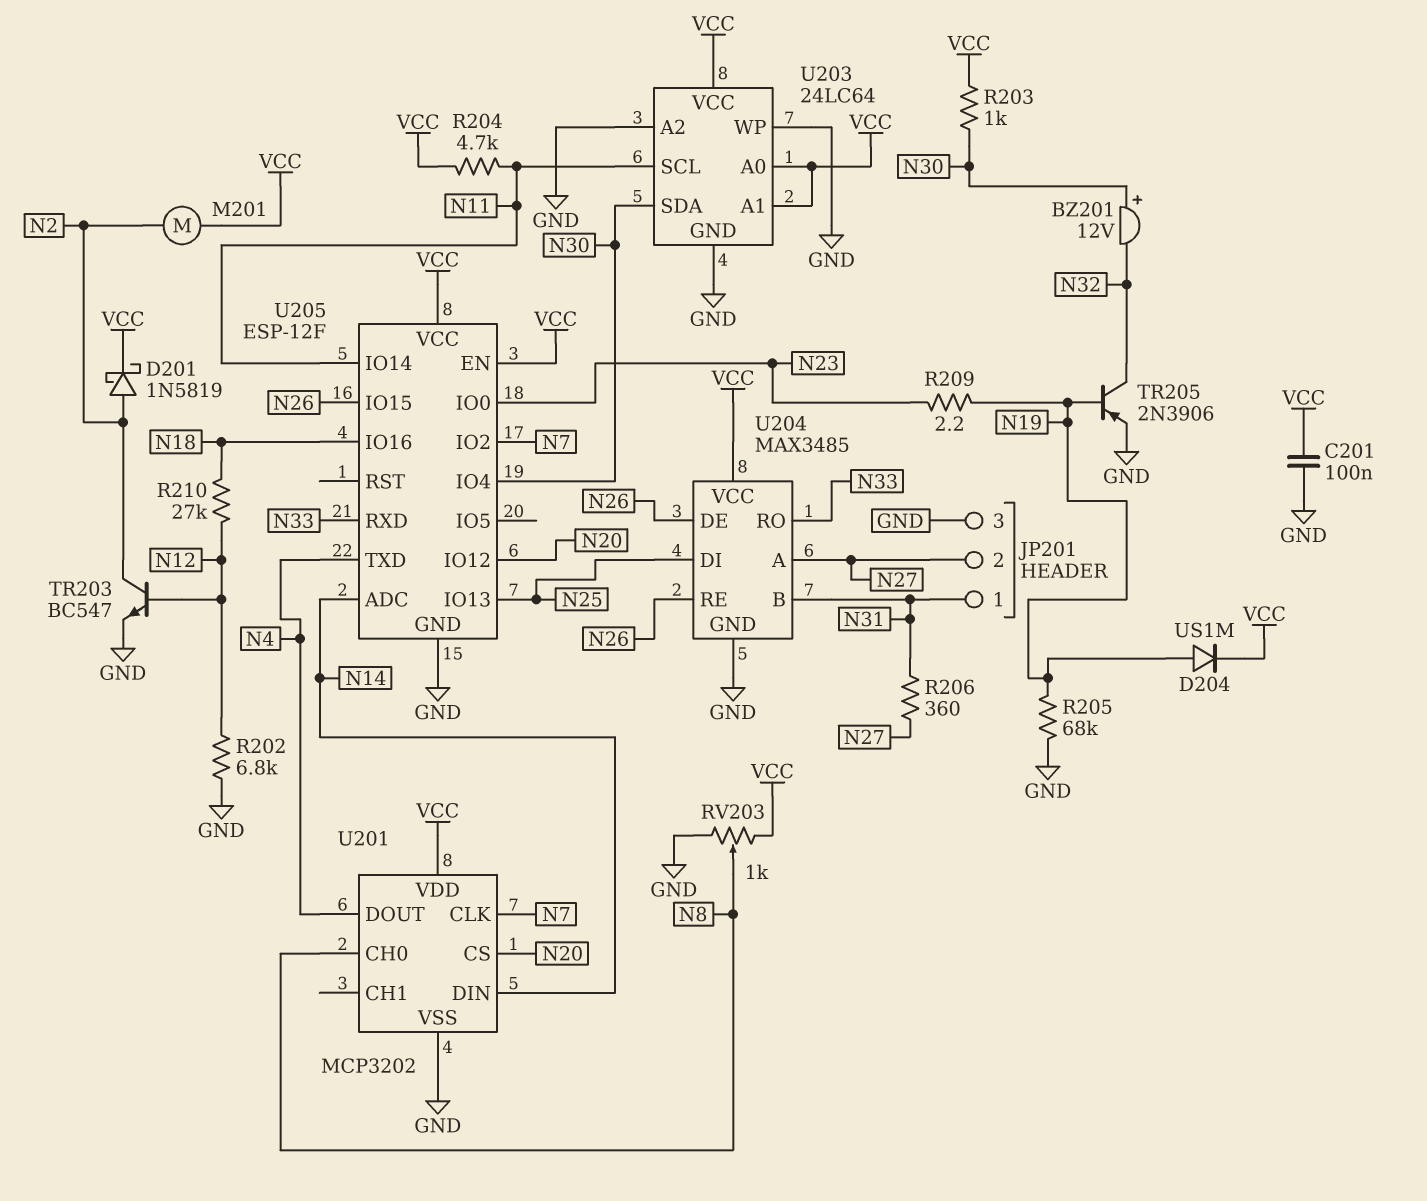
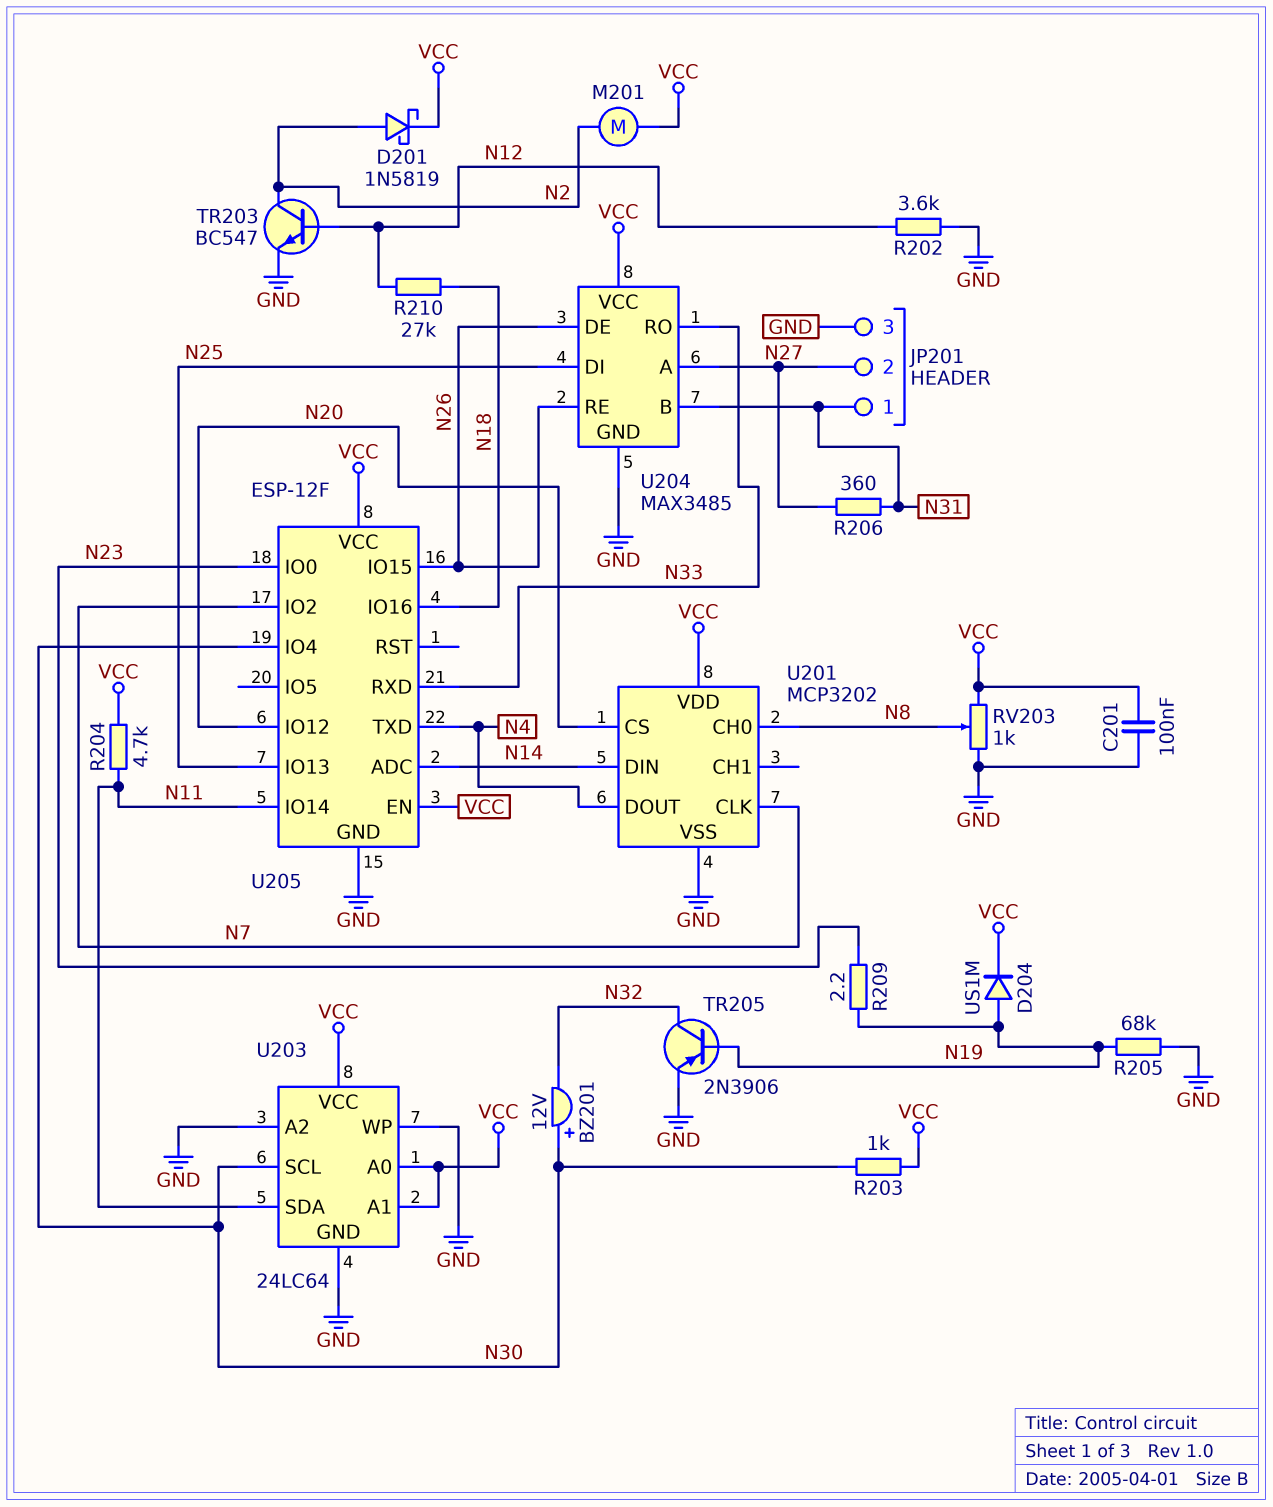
R202: 6.8k (GND, N12) -> 3.6k (GND, N12)
U203 pin SCL: N11 -> N30
U203 pin SDA: N30 -> N11

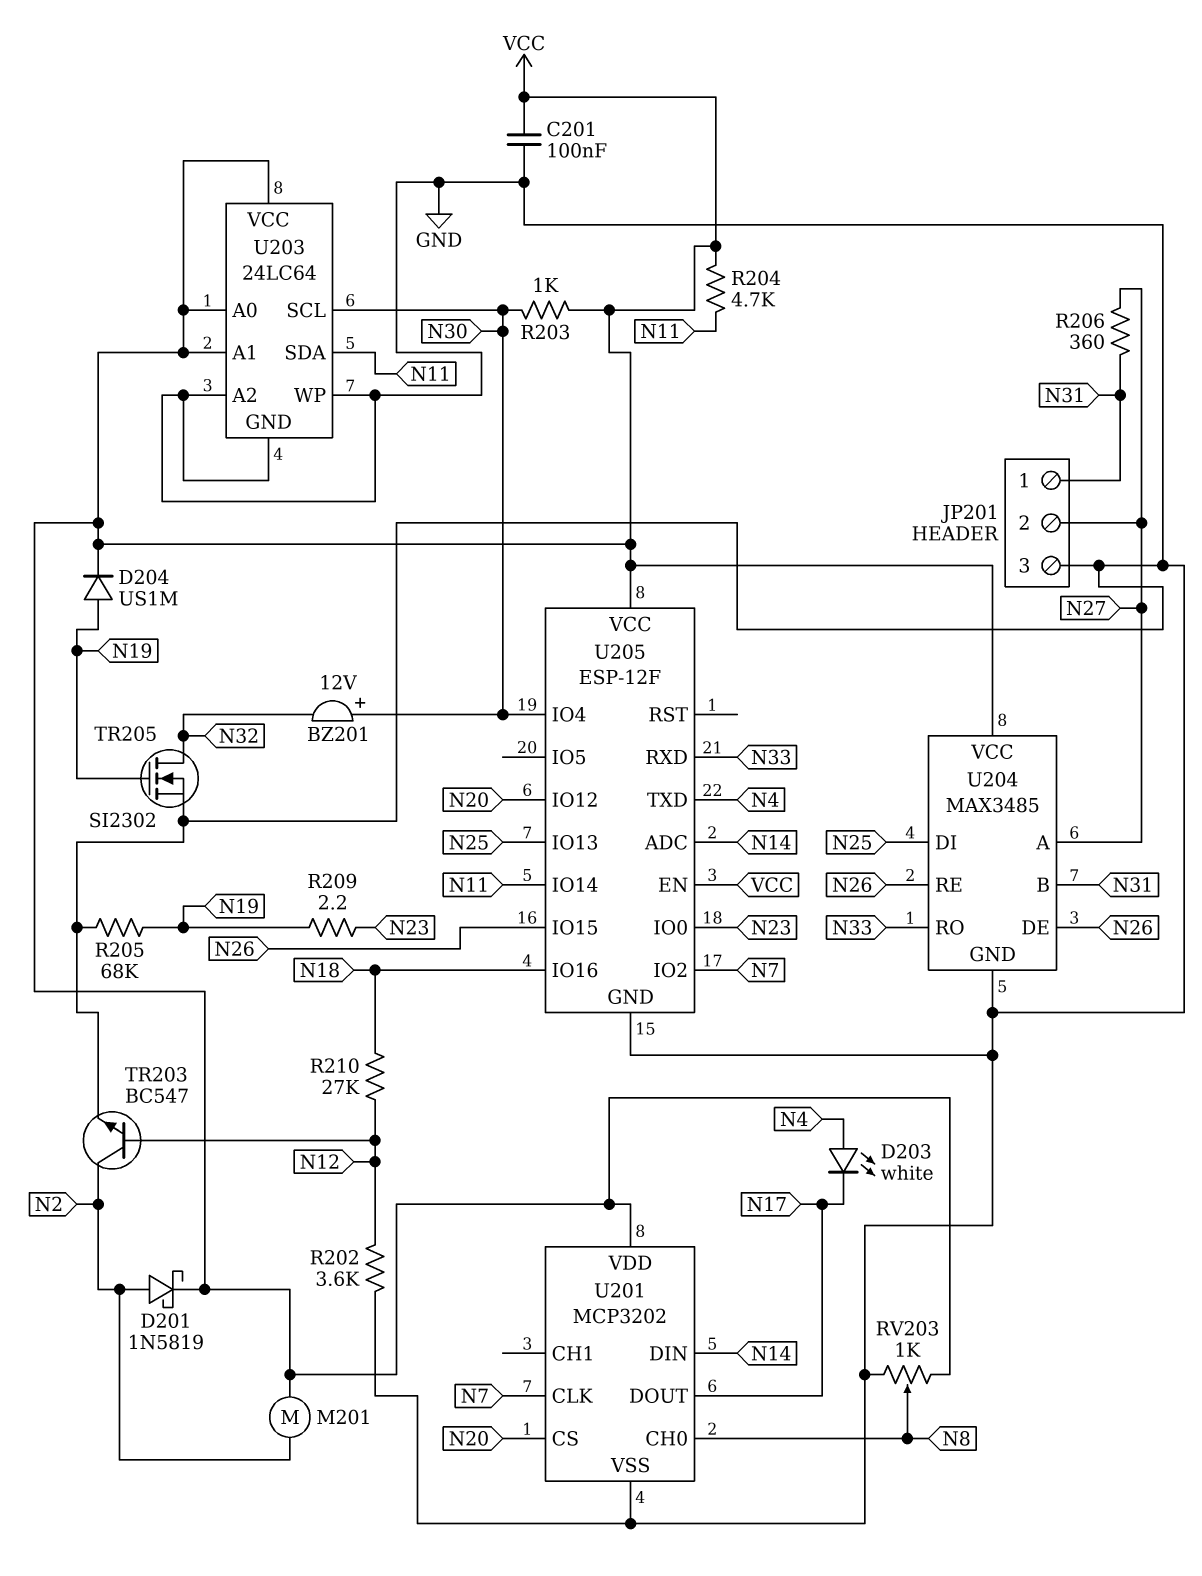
D203: none -> LED white (A N4, K N17)
TR205: PNP 2N3906 (B N19, C N32, E GND) -> NMOS SI2302 (G N19, D N32, S GND)
U201 pin DOUT: N4 -> N17

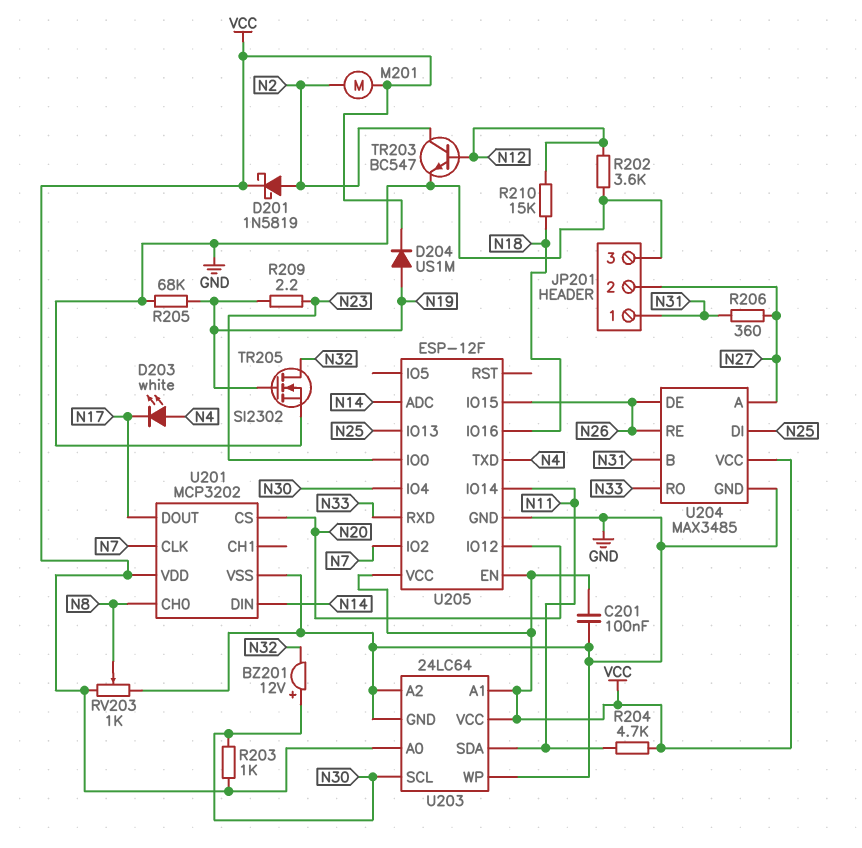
R210: 27k (N12, N18) -> 15k (N12, N18)

